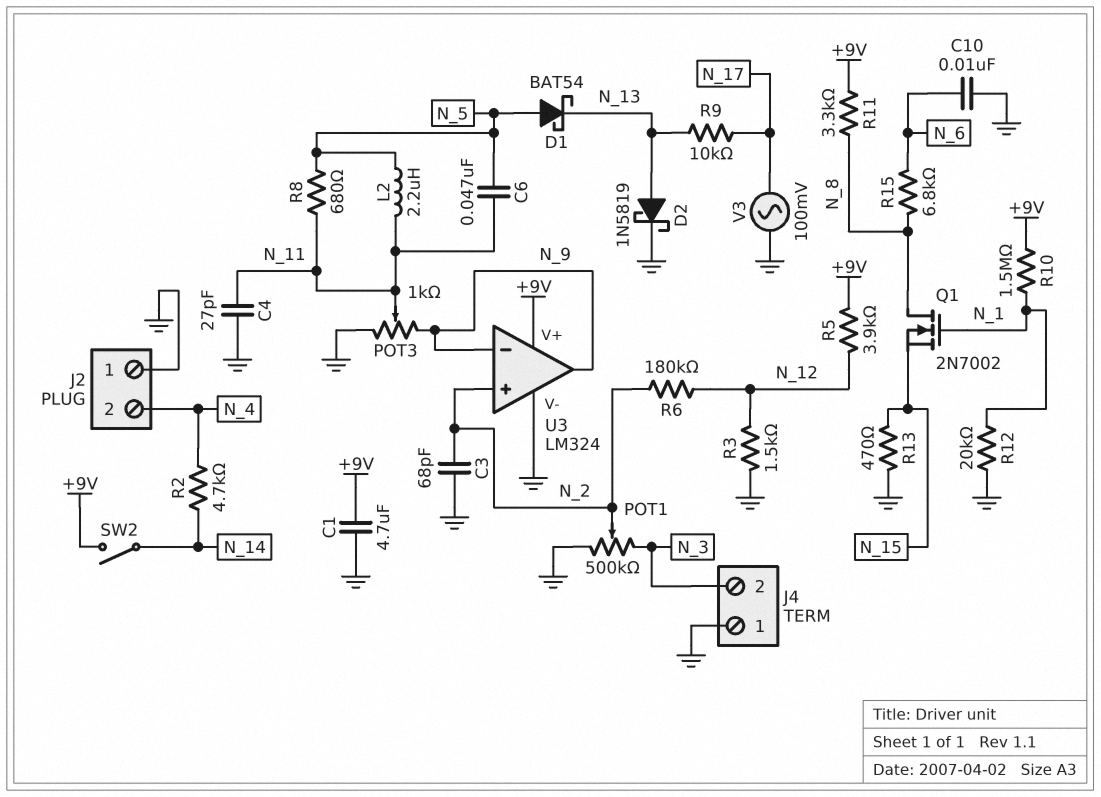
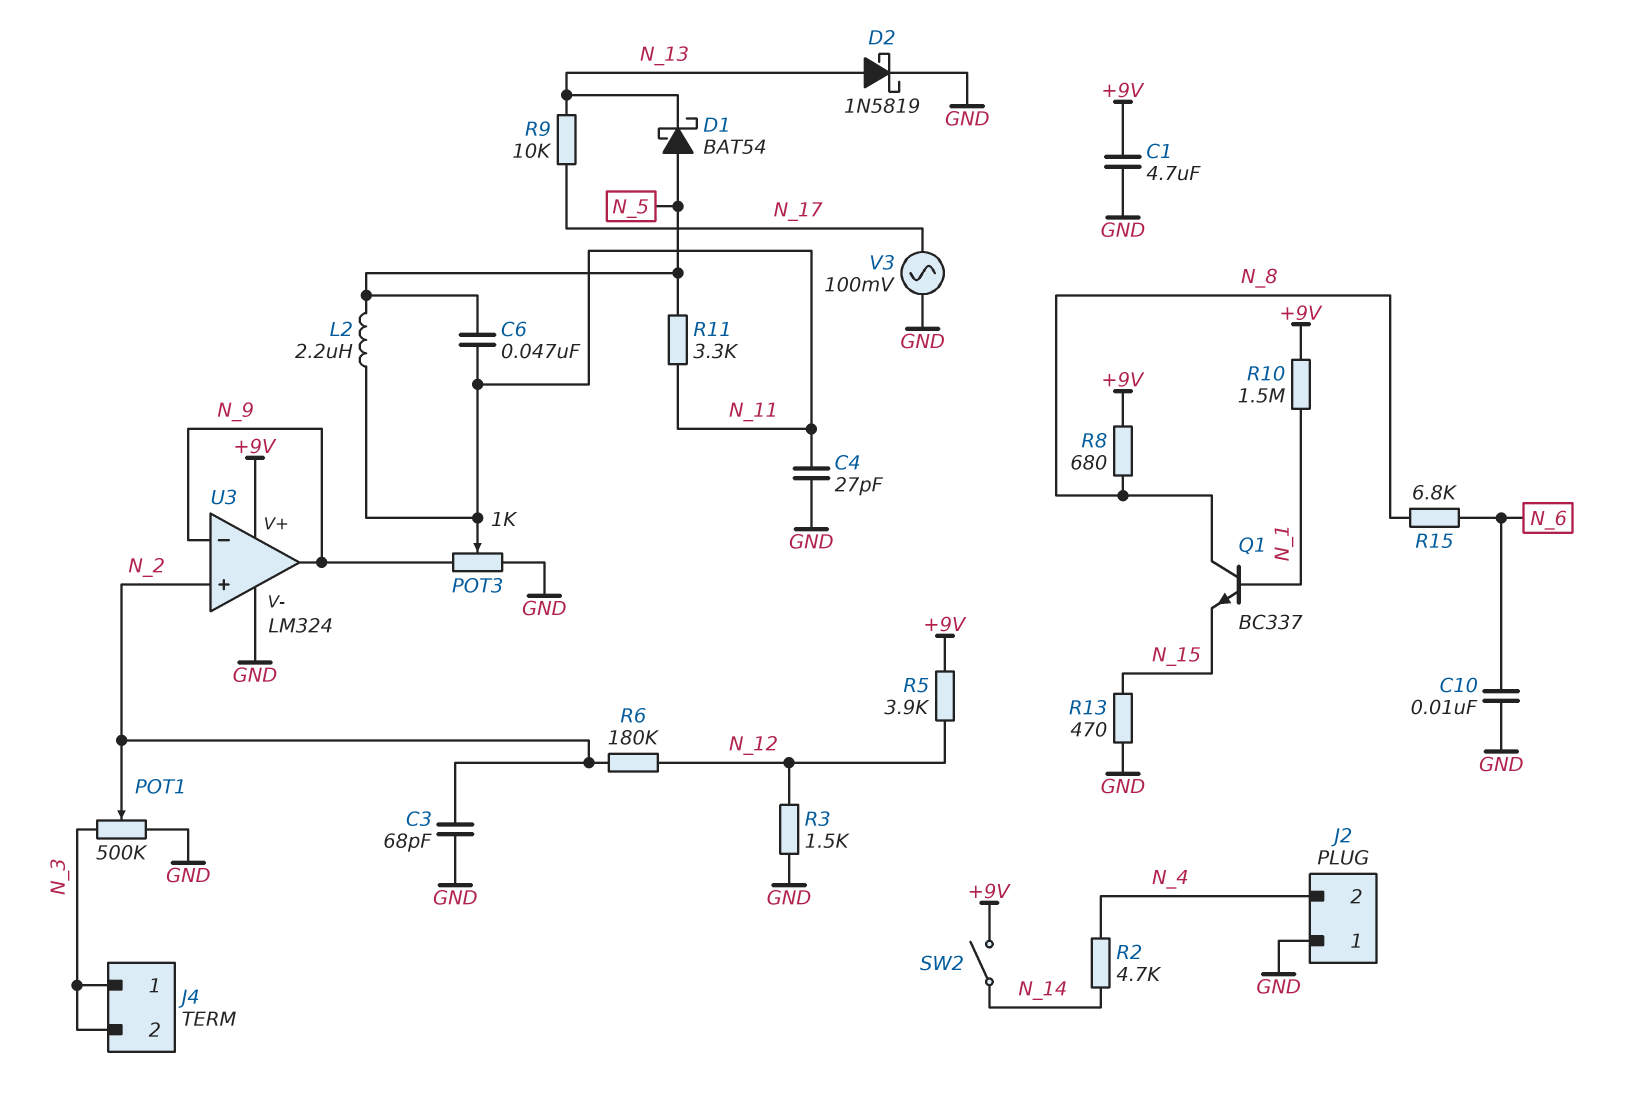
J4 pin 1: GND -> N_3
Q1: NMOS 2N7002 (G N_1, D N_8, S N_15) -> NPN BC337 (B N_1, C N_8, E N_15)
R8: 680 (N_5, N_11) -> 680 (+9V, N_8)
R11: 3.3k (+9V, N_8) -> 3.3k (N_5, N_11)
R12: 20k (GND, N_1) -> none

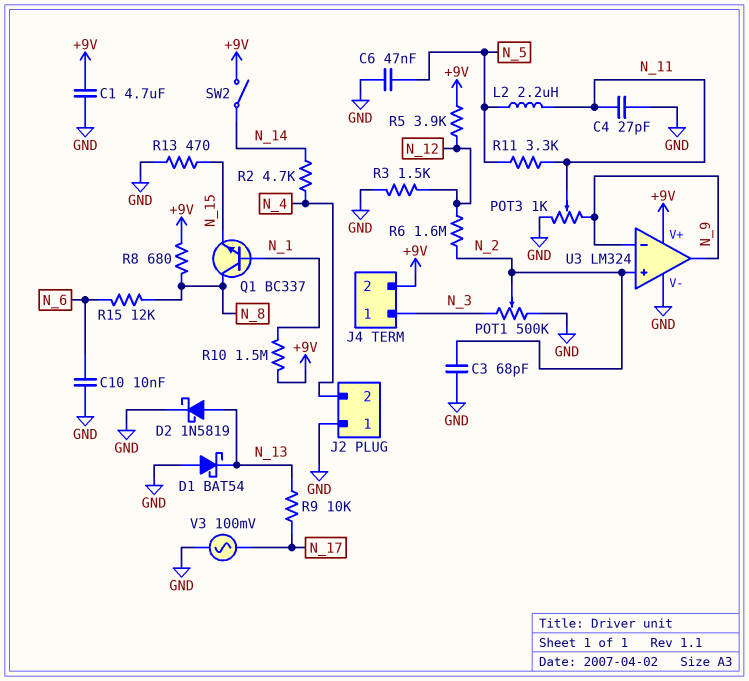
C6: 47nF (N_5, N_11) -> 47nF (GND, N_5)
D1: schottky BAT54 (A N_5, K N_13) -> schottky BAT54 (A GND, K N_13)
J4 pin 2: N_3 -> +9V
R6: 180k (N_2, N_12) -> 1.6M (N_2, N_12)
R15: 6.8k (N_6, N_8) -> 12k (N_6, N_8)

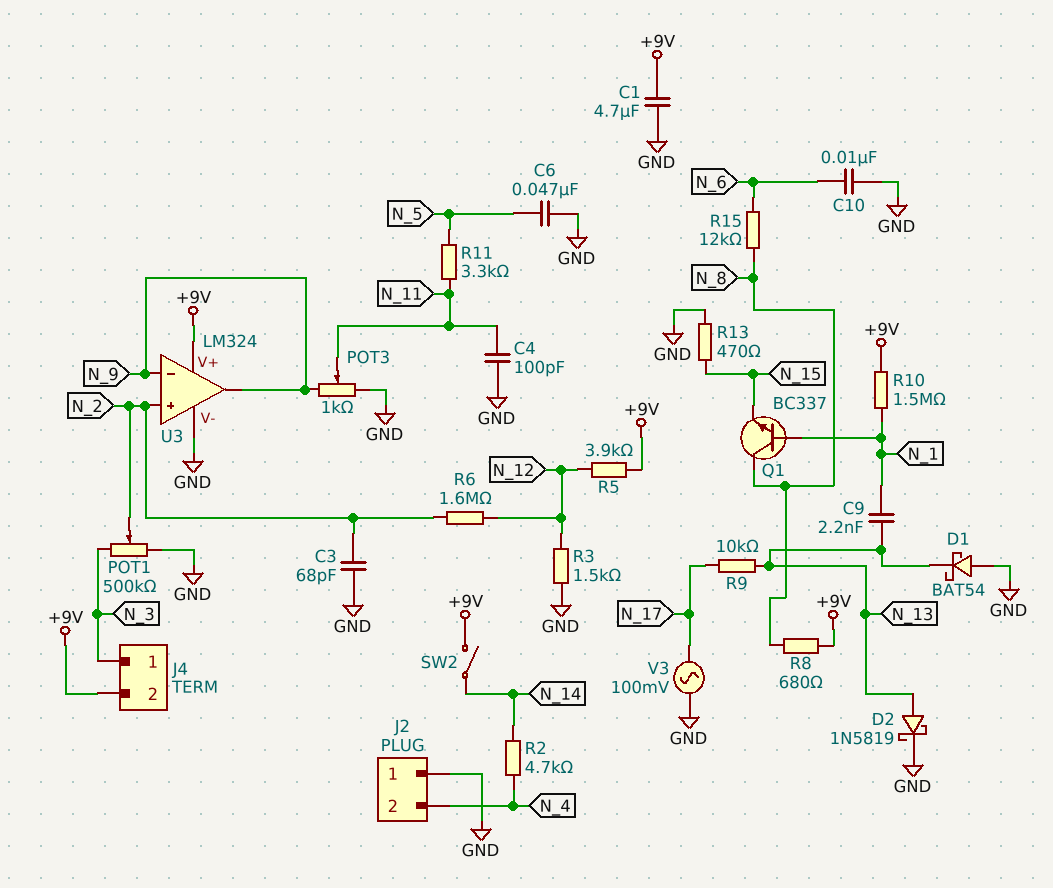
C4: 27pF (GND, N_11) -> 100pF (GND, N_11)
C9: none -> 2.2nF (N_1, N_13)
L2: 2.2uH (N_5, N_11) -> none

